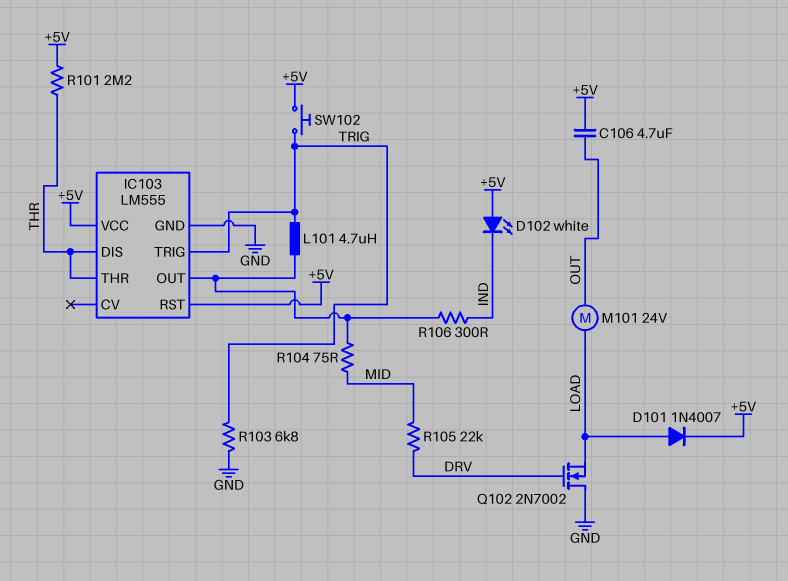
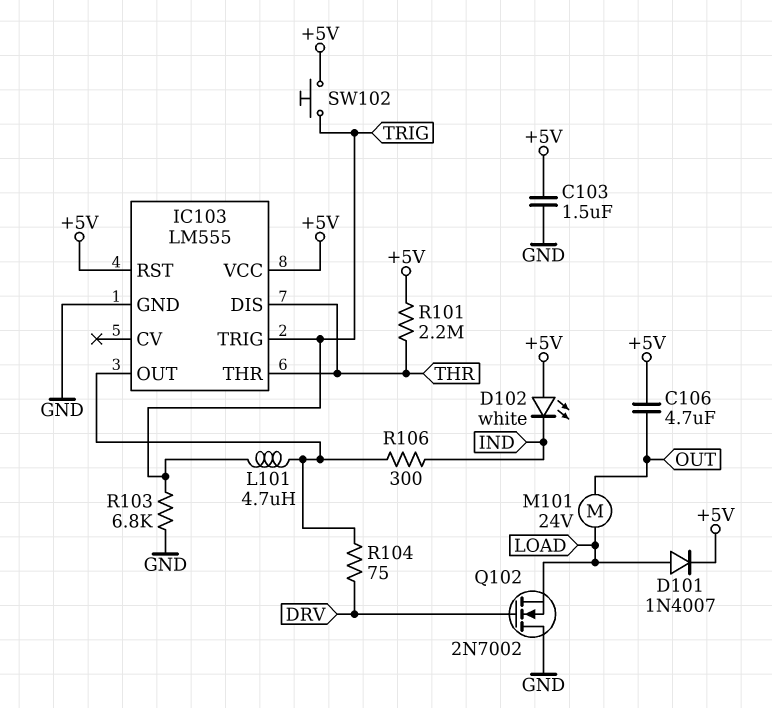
C103: none -> 1.5uF (+5V, GND)
R104: 75 (IC103/OUT, MID) -> 75 (DRV, IC103/OUT)
R105: 22k (DRV, MID) -> none

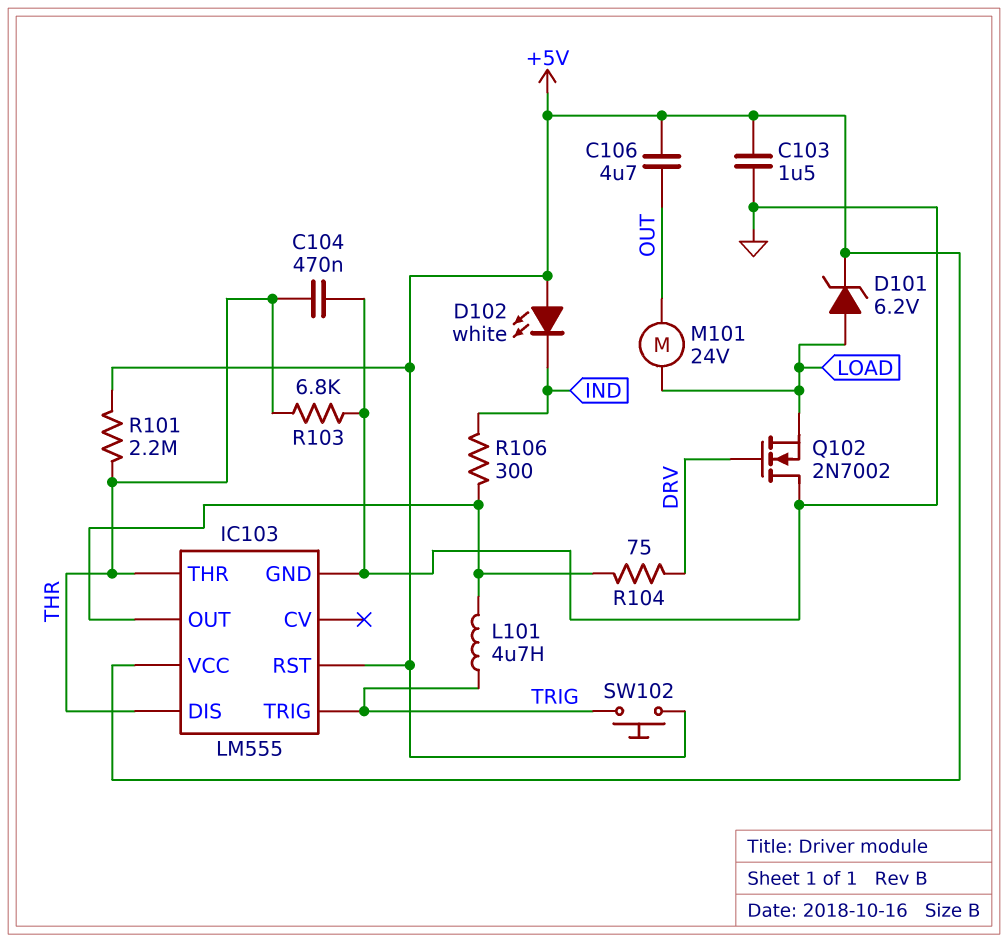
C104: none -> 470nF (GND, THR)
D101: diode 1N4007 (A LOAD, K +5V) -> zener 6.2V (A LOAD, K +5V)
R103: 6.8k (GND, TRIG) -> 6.8k (GND, THR)

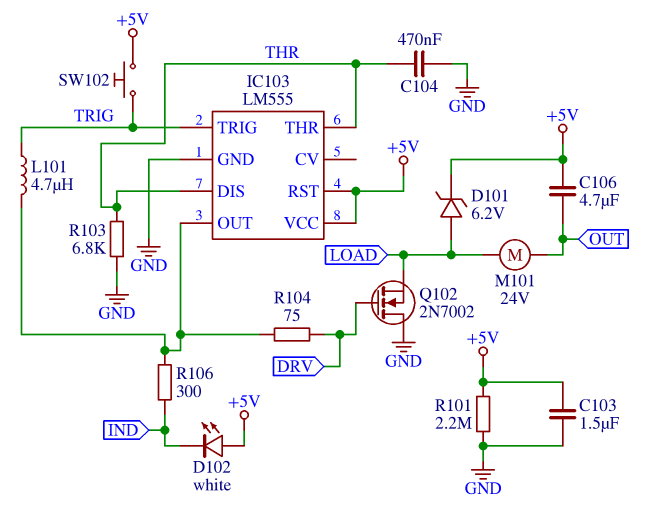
R101: 2.2M (+5V, THR) -> 2.2M (+5V, GND)

